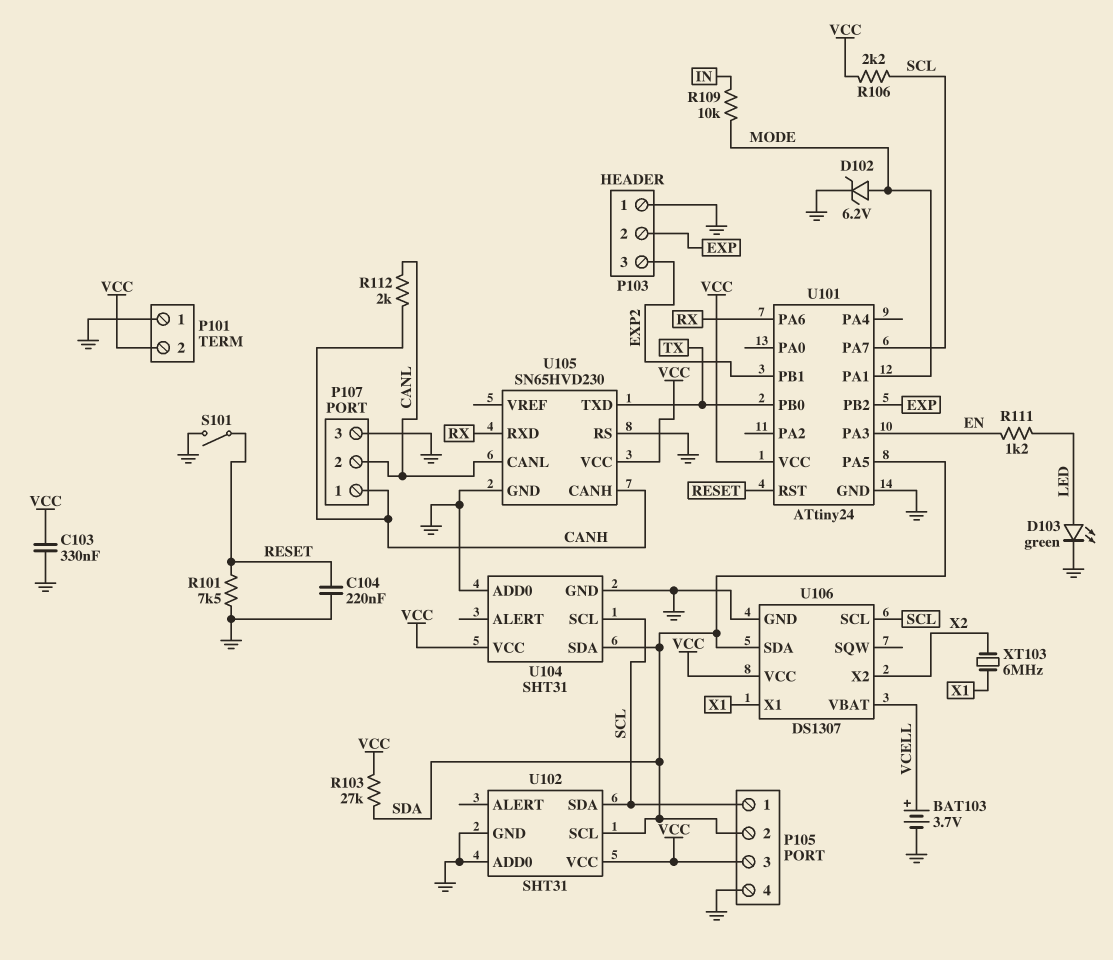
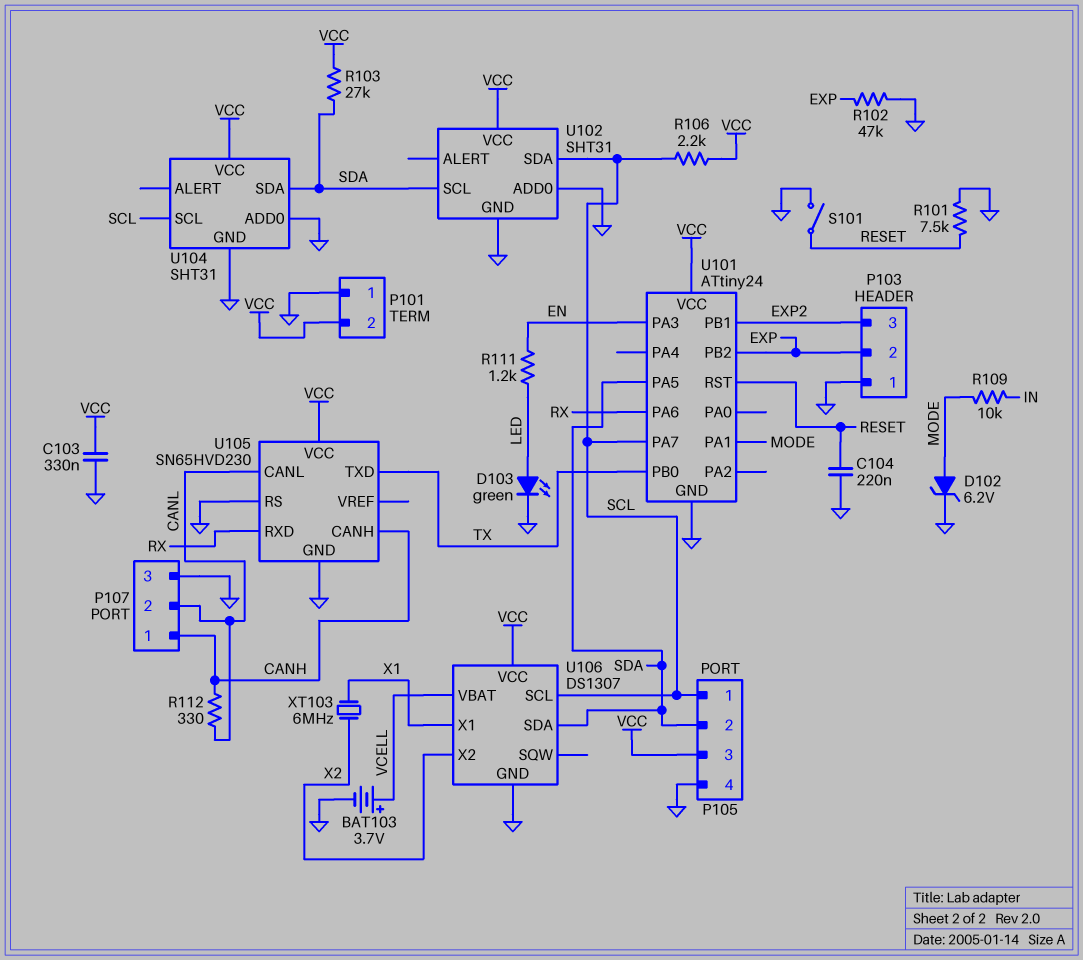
R102: none -> 47k (EXP, GND)
R112: 2k (CANH, CANL) -> 330 (CANH, CANL)

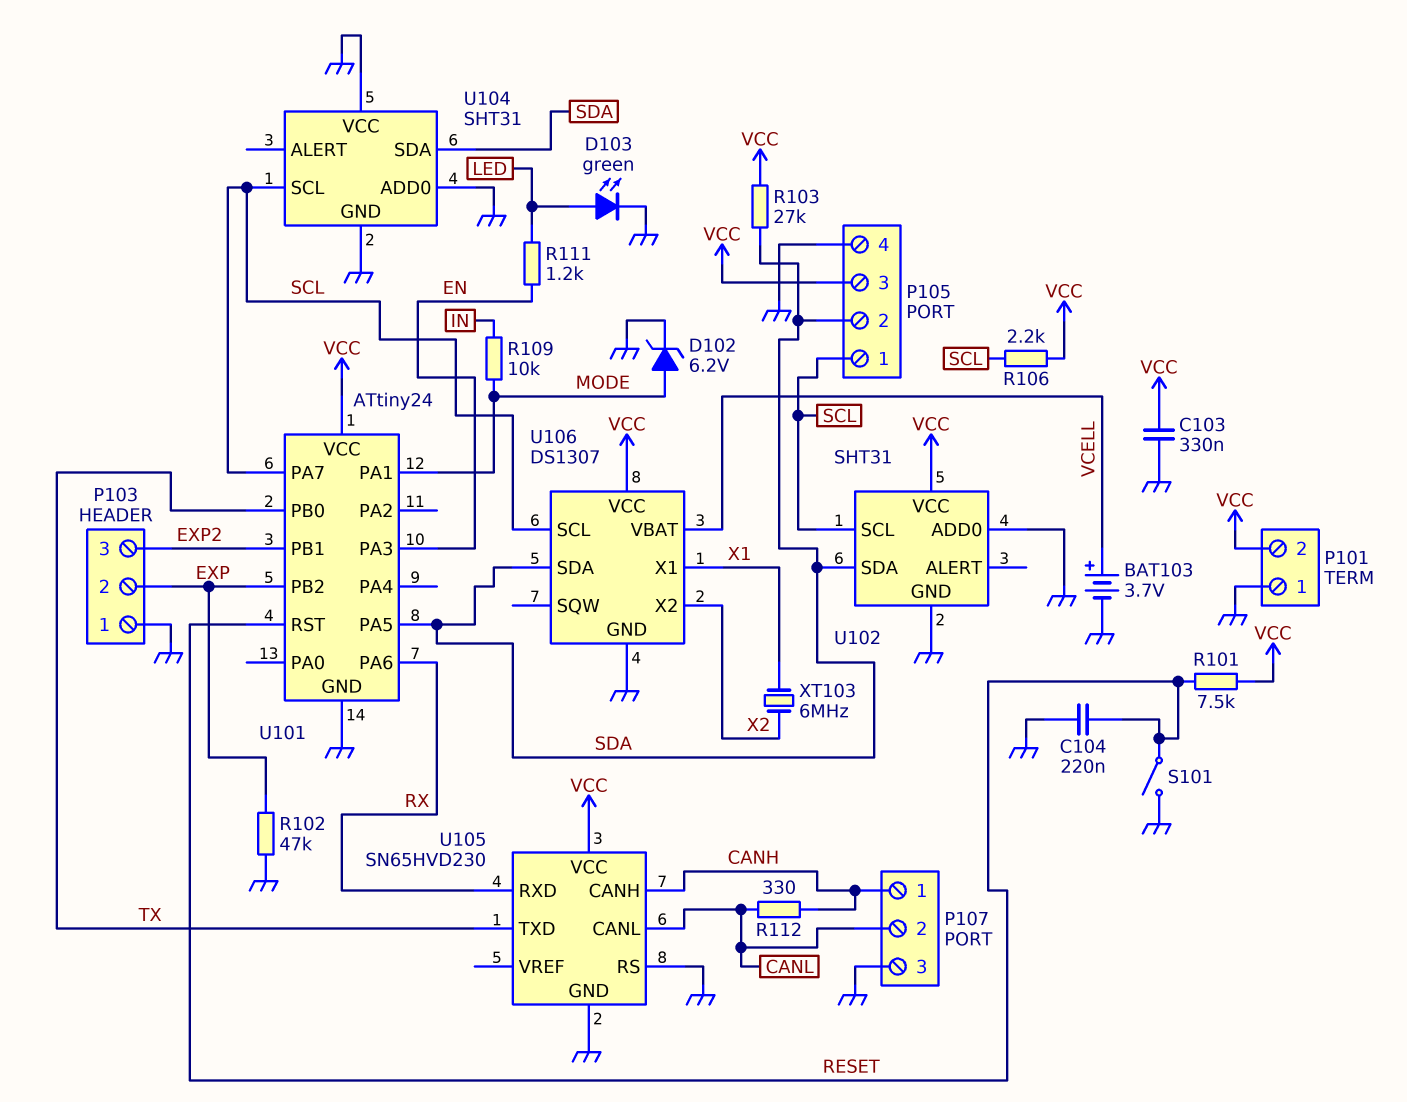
R101: 7.5k (GND, RESET) -> 7.5k (RESET, VCC)
U102 pin SCL: SDA -> SCL
U102 pin SDA: SCL -> SDA
U104 pin VCC: VCC -> GND

